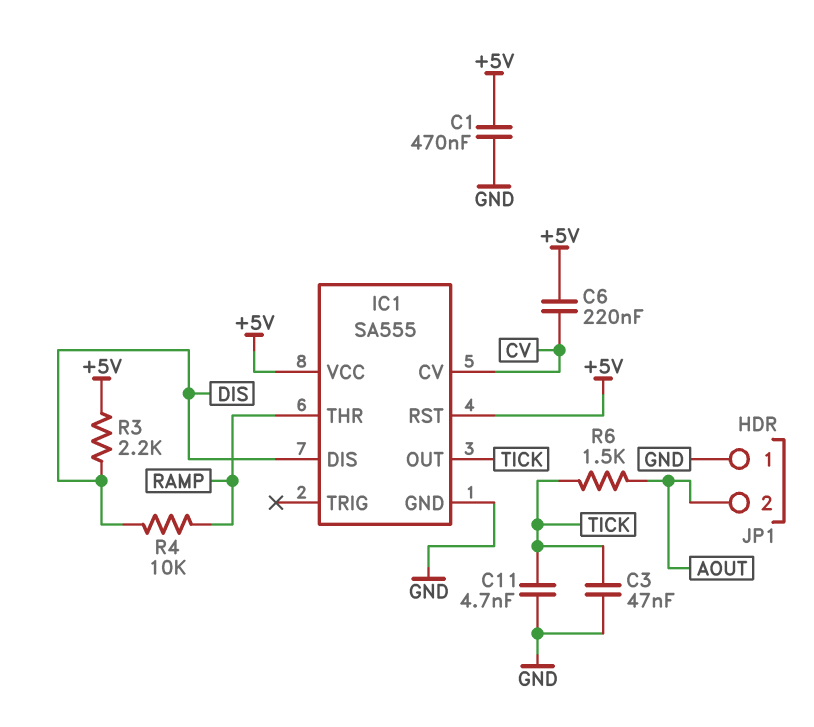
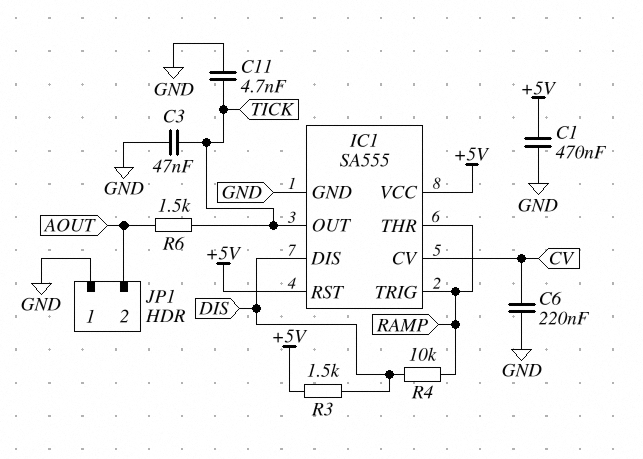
C6: 220nF (+5V, CV) -> 220nF (CV, GND)
IC1 pin TRIG: none -> RAMP
R3: 2.2k (+5V, DIS) -> 1.5k (+5V, DIS)

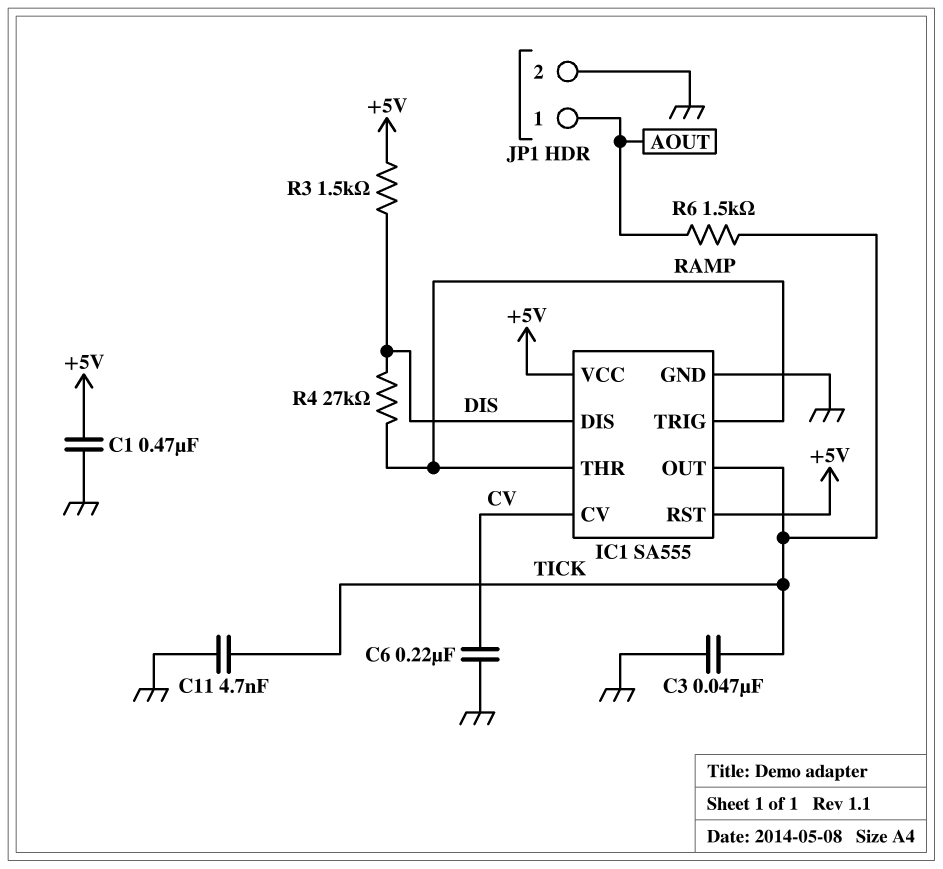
JP1 pin 1: GND -> AOUT
JP1 pin 2: AOUT -> GND
R4: 10k (DIS, RAMP) -> 27k (DIS, RAMP)

